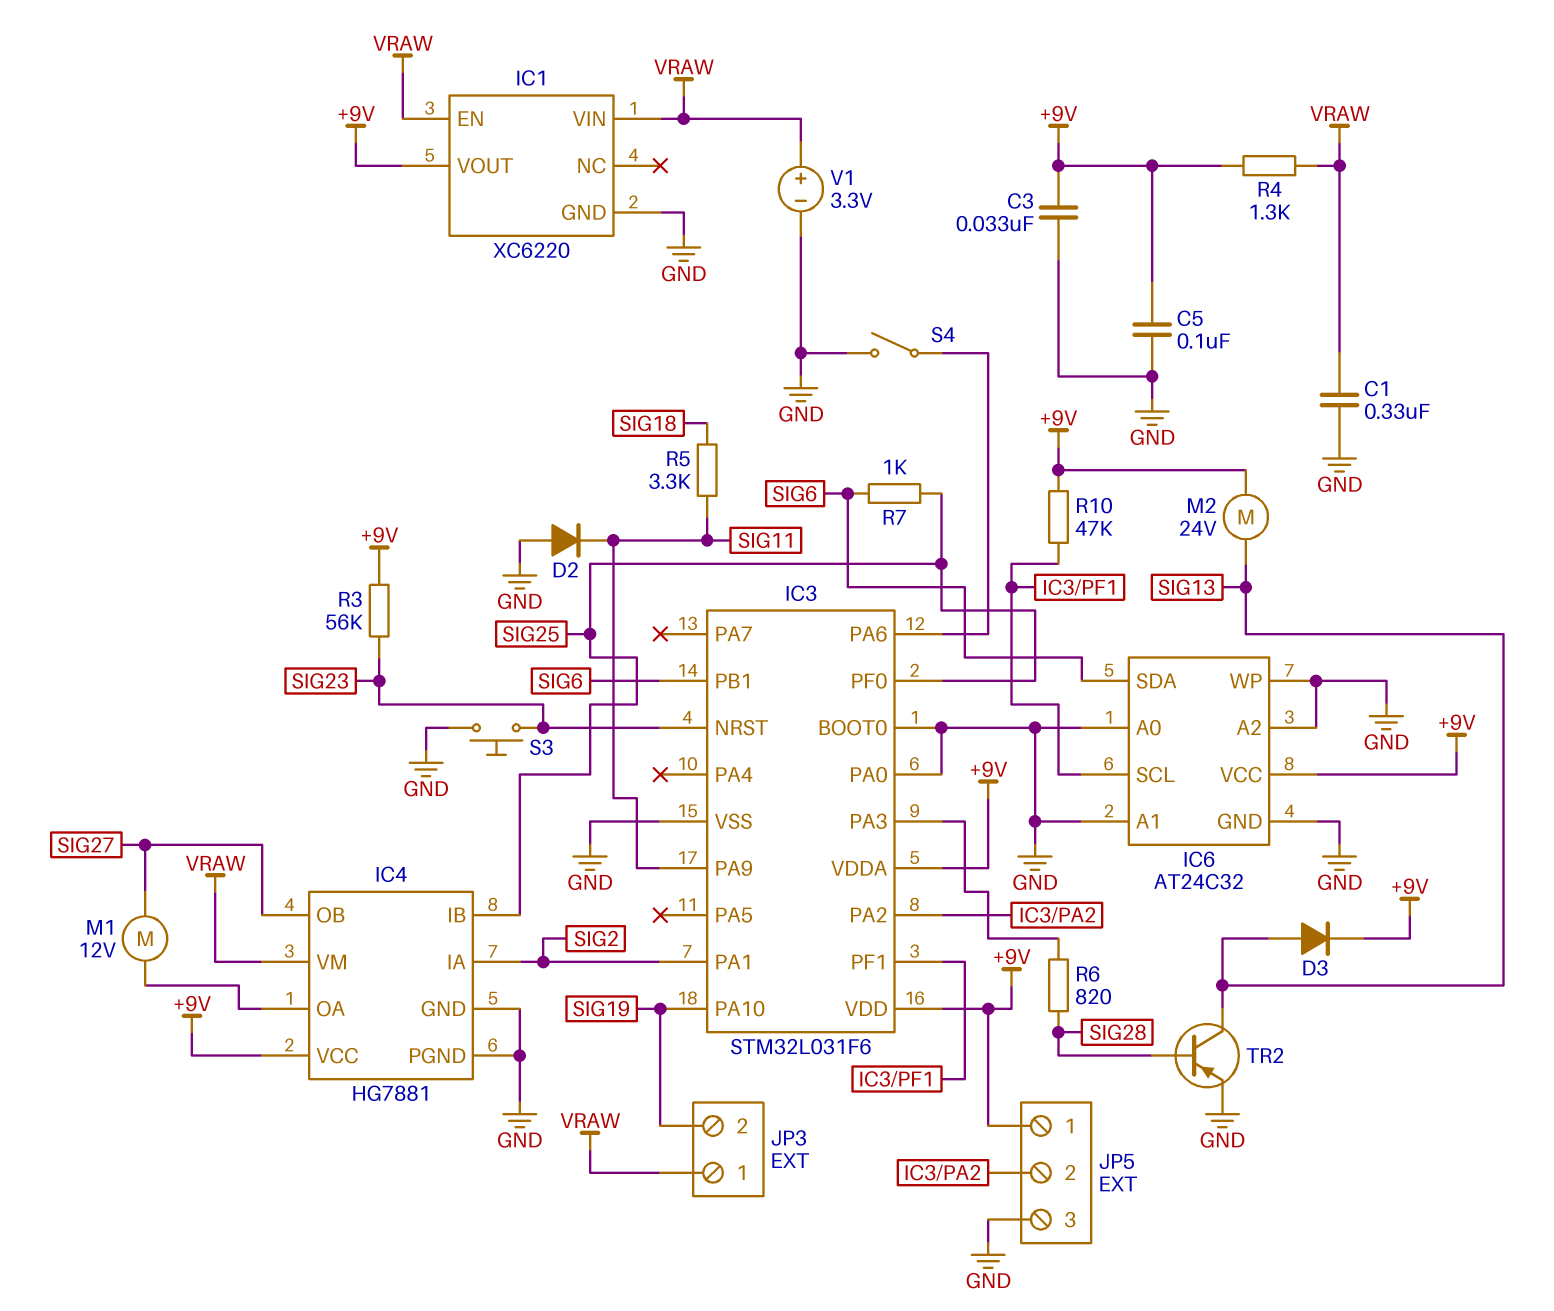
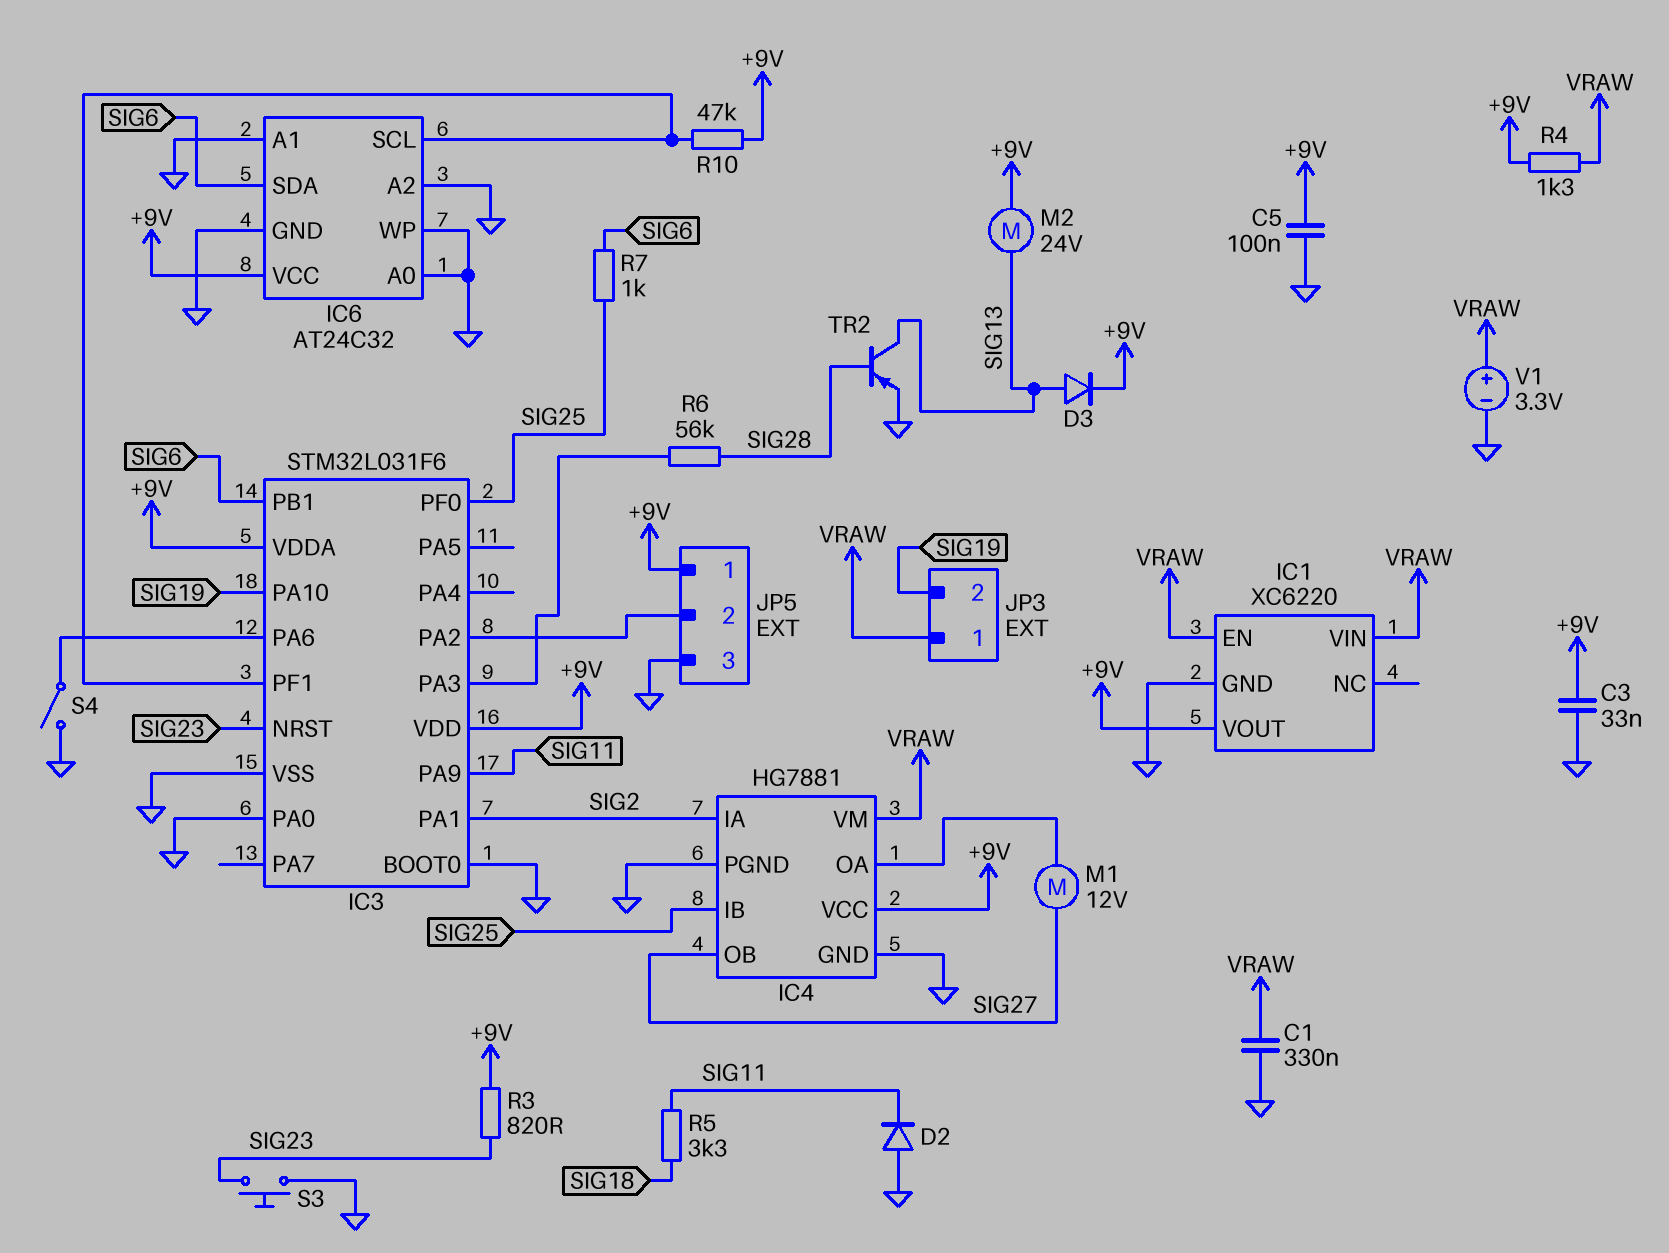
R3: 56k (+9V, SIG23) -> 820 (+9V, SIG23)
R6: 820 (IC3/PA3, SIG28) -> 56k (IC3/PA3, SIG28)

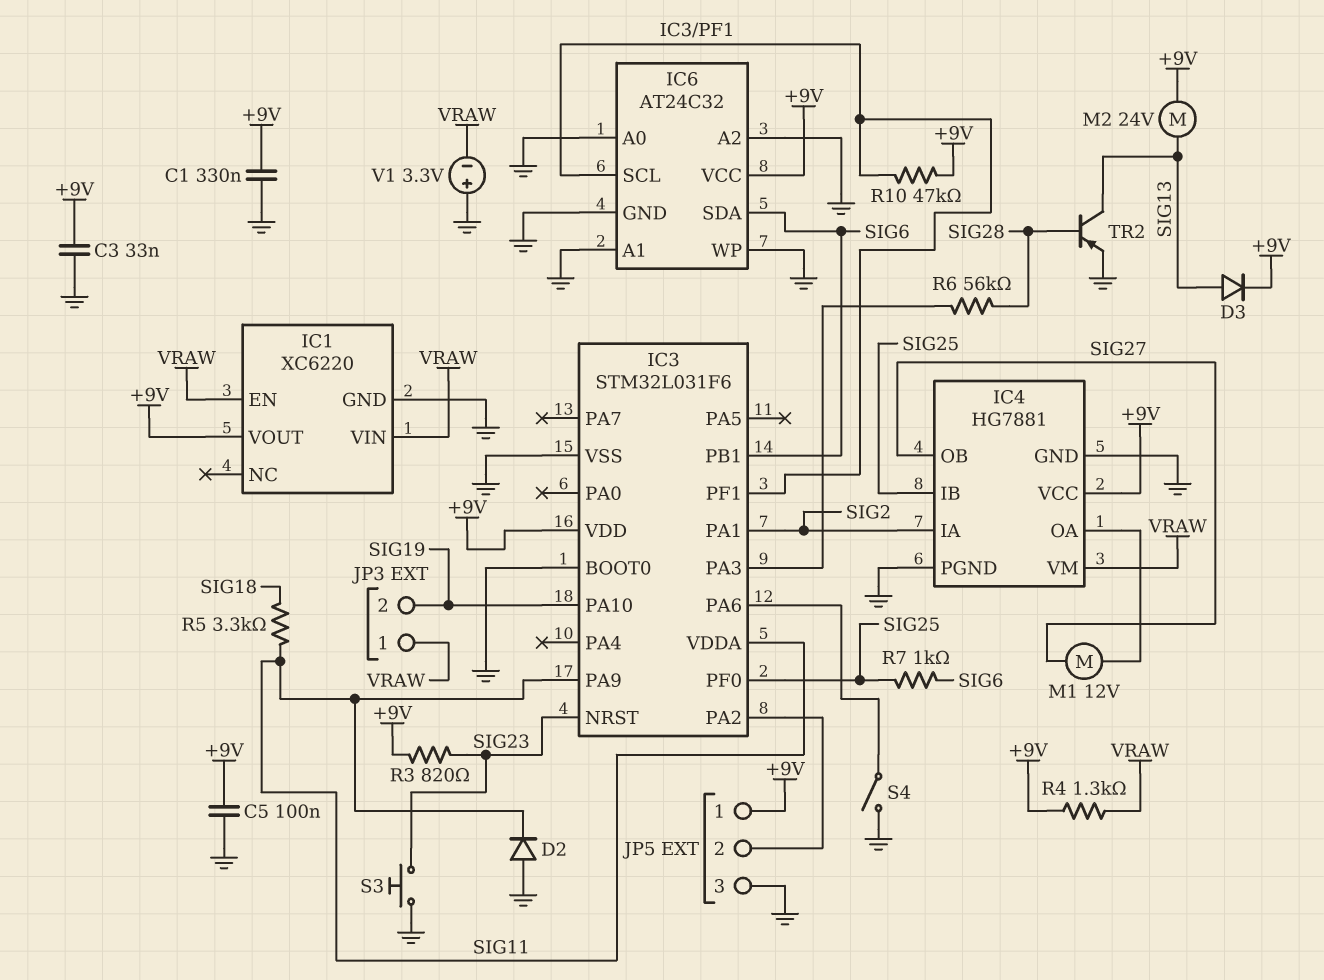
C1: 330nF (GND, VRAW) -> 330nF (+9V, GND)
IC3 pin PA0: GND -> none
IC3 pin VDDA: +9V -> SIG11
V1: 3.3V (plus VRAW, minus GND) -> 3.3V (plus GND, minus VRAW)

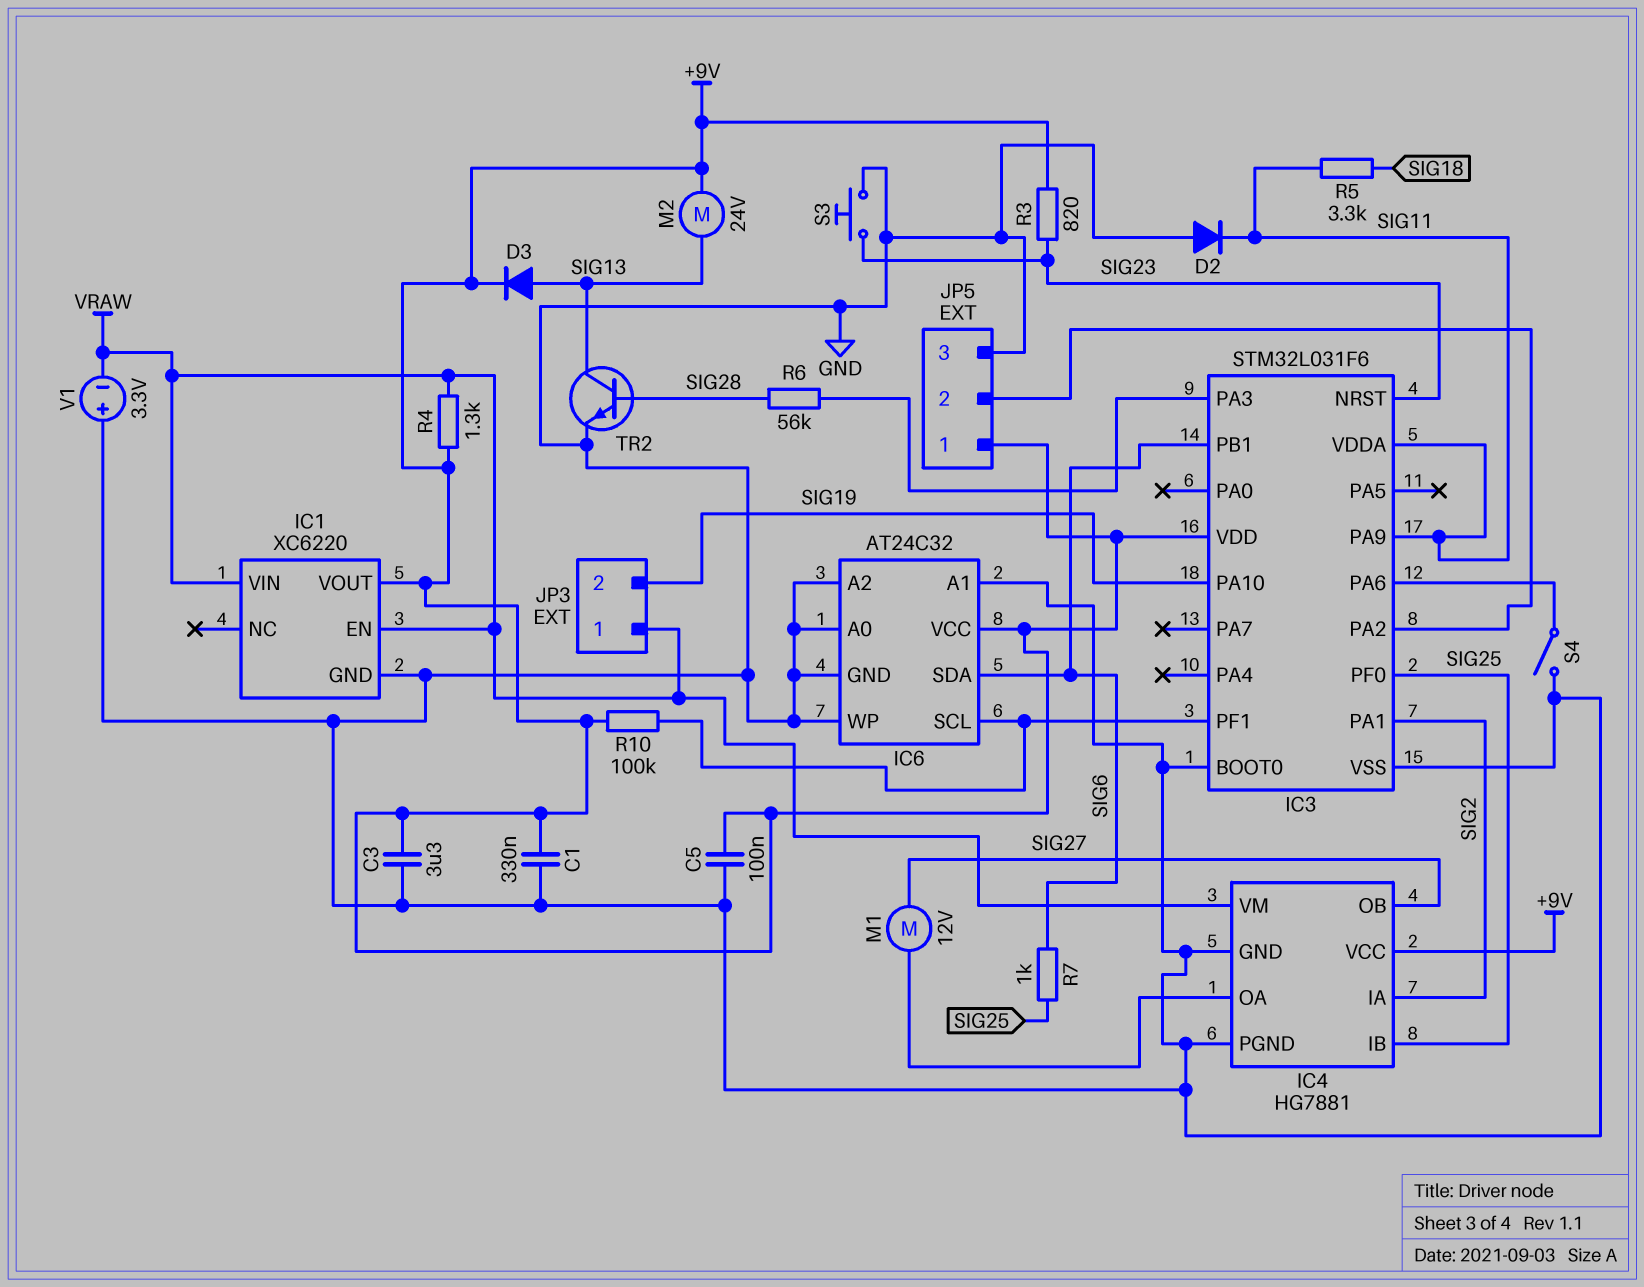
C3: 33nF (+9V, GND) -> 3.3uF (+9V, GND)
R10: 47k (+9V, IC3/PF1) -> 100k (+9V, IC3/PF1)
TR2: PNP (B SIG28, C SIG13, E GND) -> NPN (B SIG28, C SIG13, E GND)

